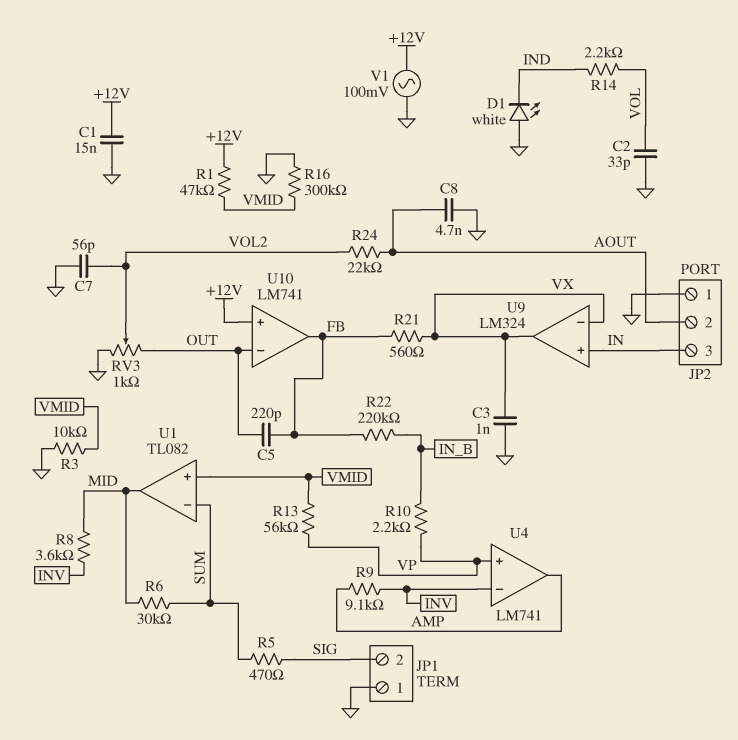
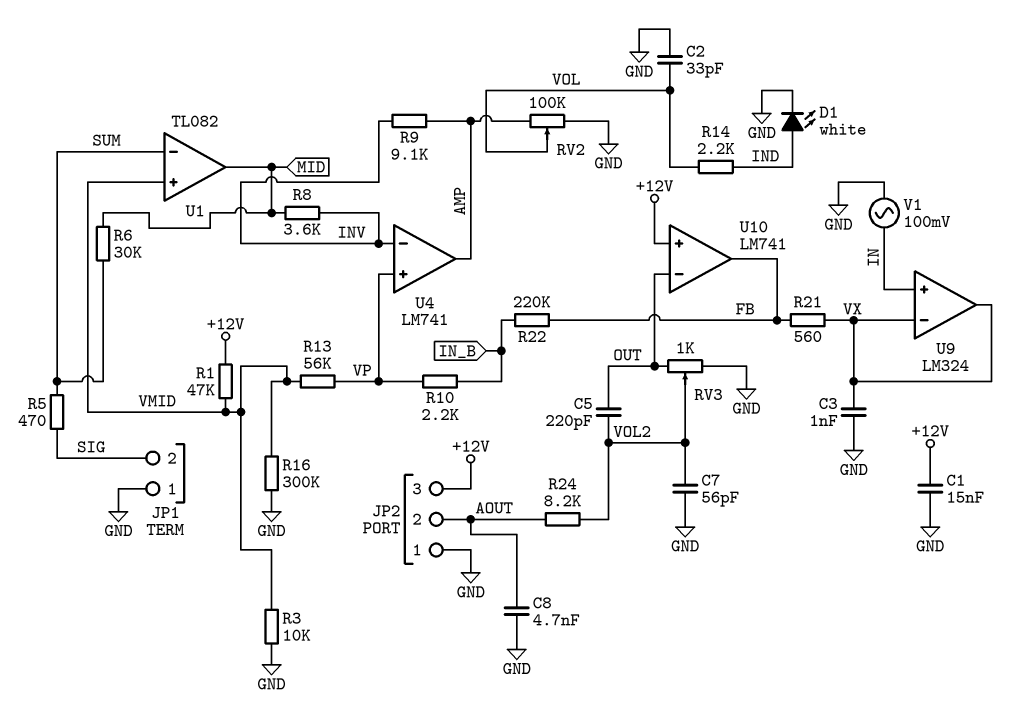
C5: 220pF (FB, OUT) -> 220pF (OUT, VOL2)
D1: LED white (A GND, K IND) -> LED white (A IND, K GND)
JP2 pin 3: IN -> +12V
R24: 22k (AOUT, VOL2) -> 8.2k (AOUT, VOL2)
RV2: none -> 100k (AMP, GND, wiper VOL)
V1: AC 100mV (+12V, GND) -> AC 100mV (GND, IN)

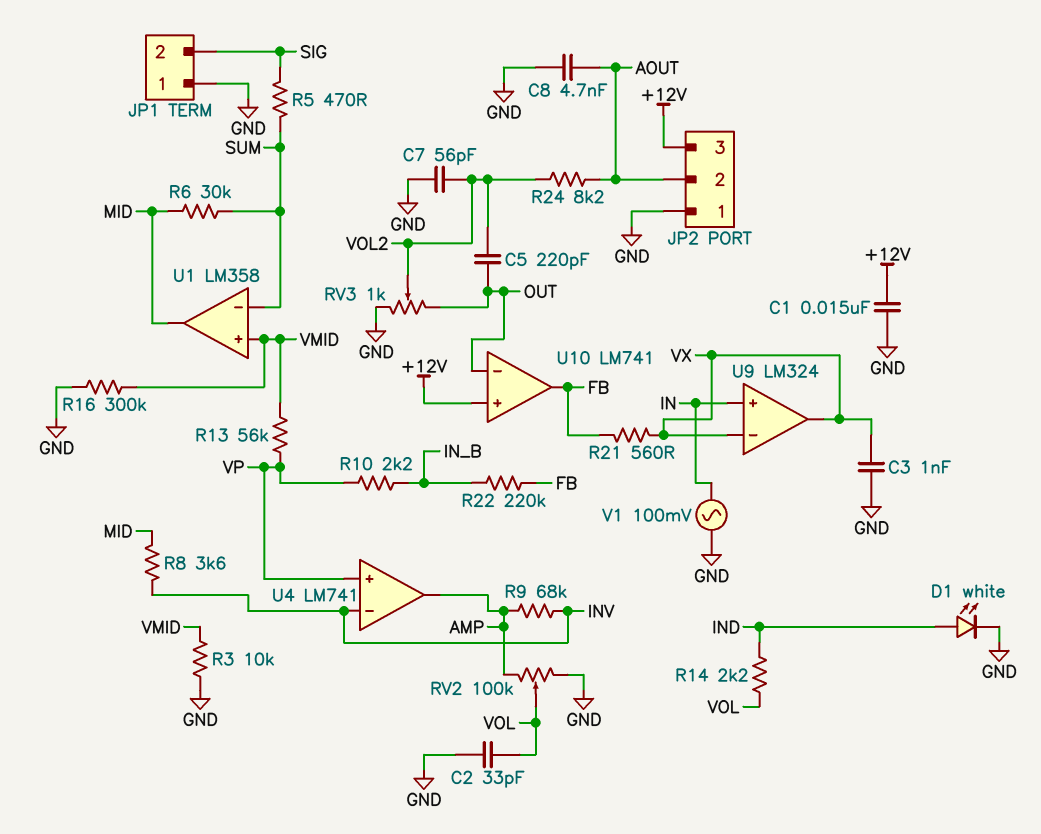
R1: 47k (+12V, VMID) -> none
R9: 9.1k (AMP, INV) -> 68k (AMP, INV)
U1: TL082 -> LM358

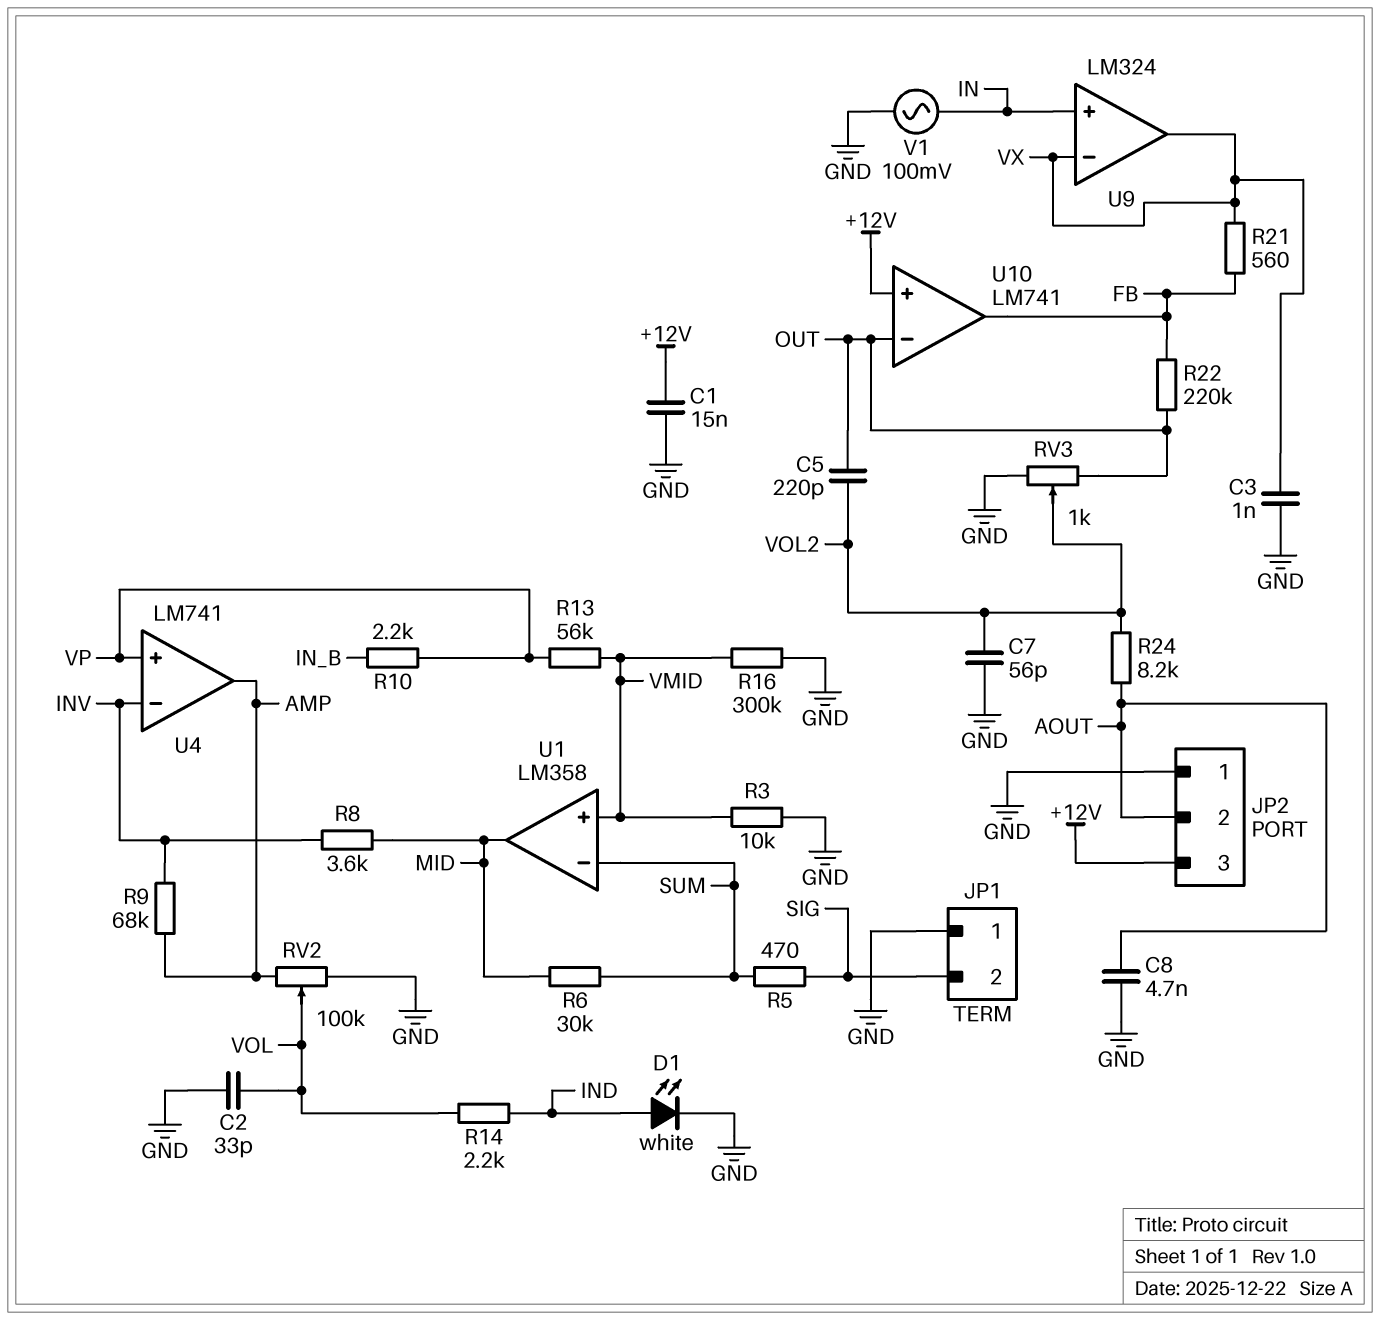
R22: 220k (FB, IN_B) -> 220k (FB, OUT)

